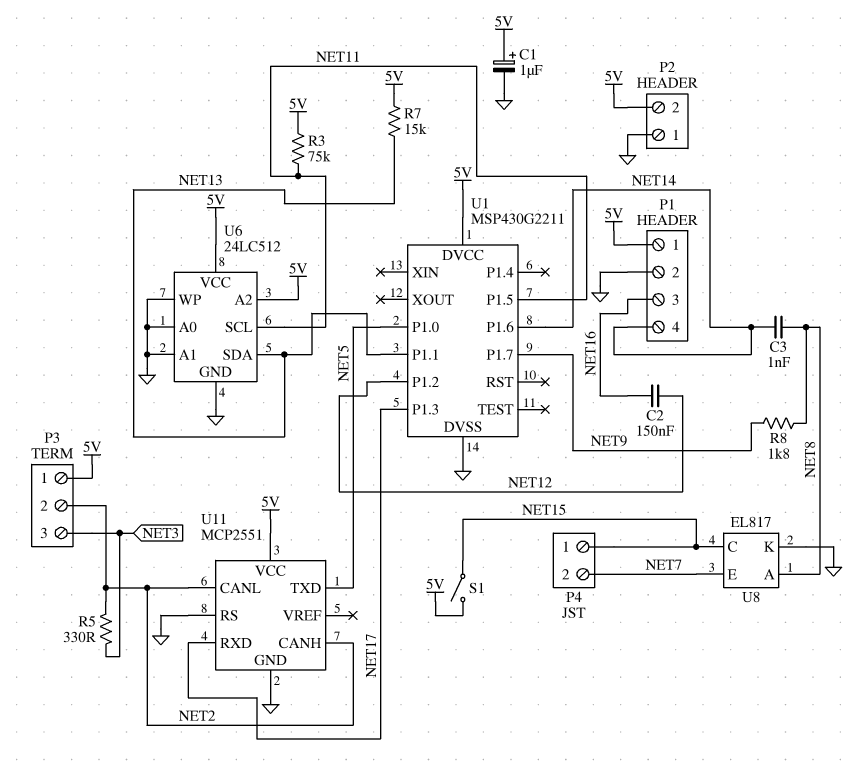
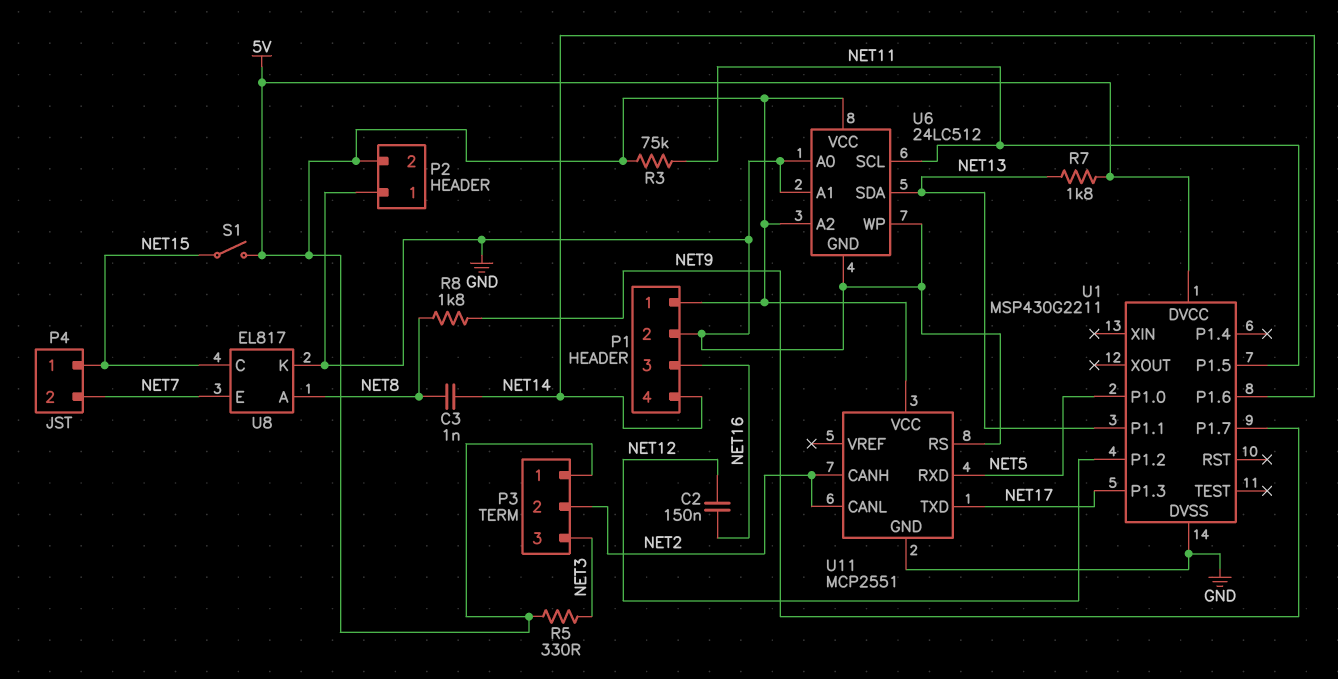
C1: 1uF (plus 5V, minus GND) -> none
R5: 330 (NET2, NET3) -> 330 (5V, NET3)
R7: 15k (5V, NET13) -> 1.8k (5V, NET13)
U11 pin RXD: NET17 -> NET5
U11 pin TXD: NET5 -> NET17

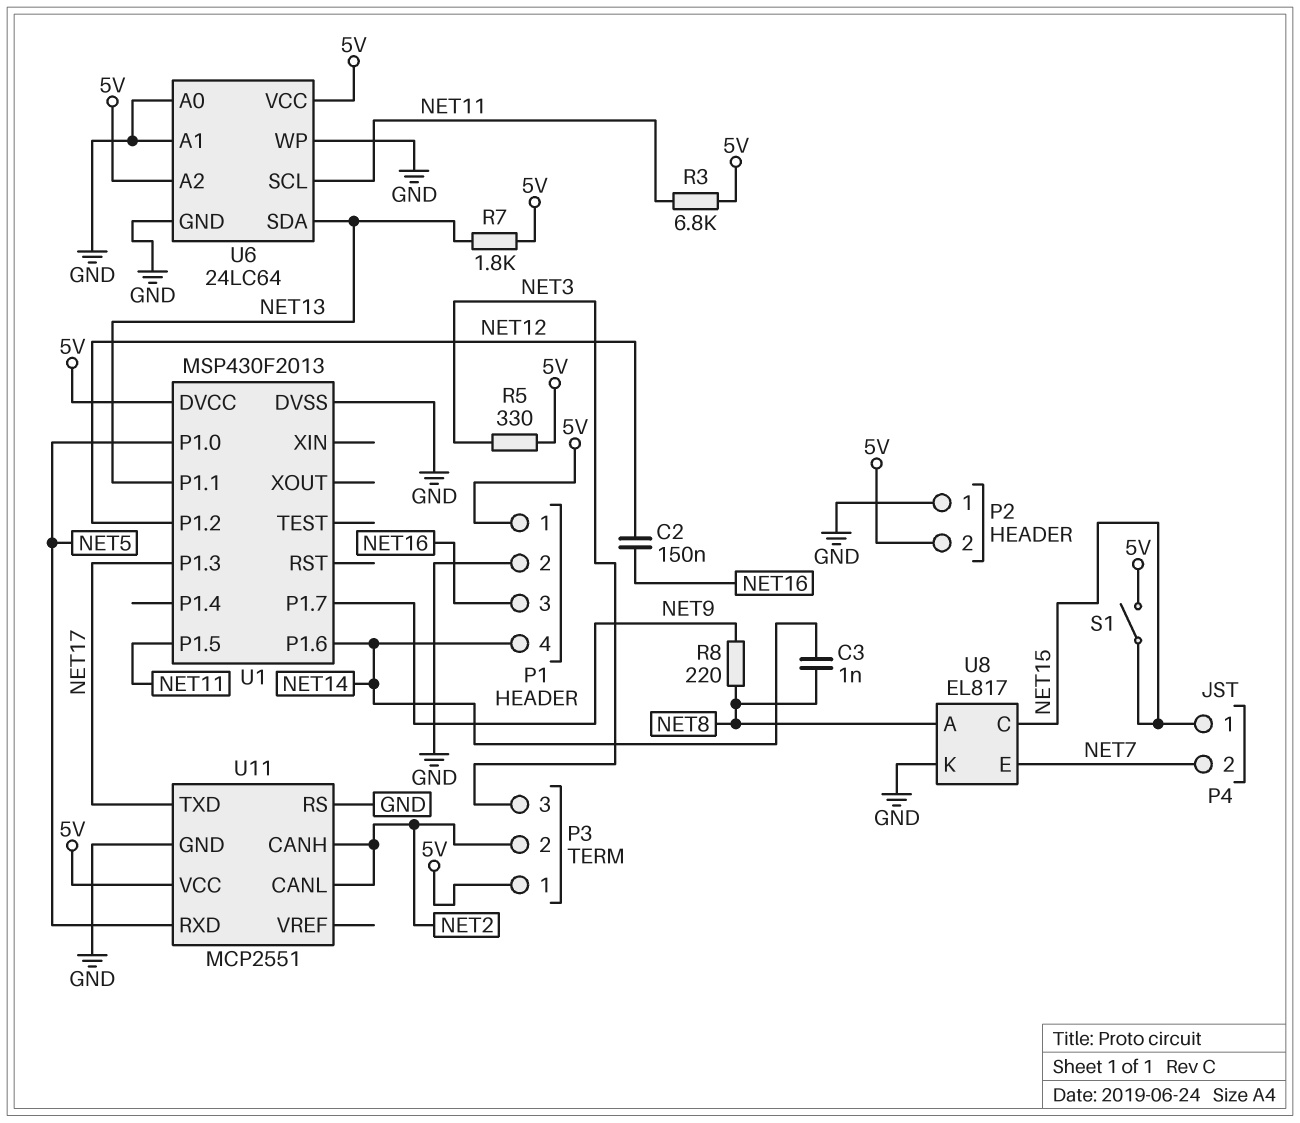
R3: 75k (5V, NET11) -> 6.8k (5V, NET11)
R8: 1.8k (NET8, NET9) -> 220 (NET8, NET9)
U1: MSP430G2211 -> MSP430F2013
U6: 24LC512 -> 24LC64

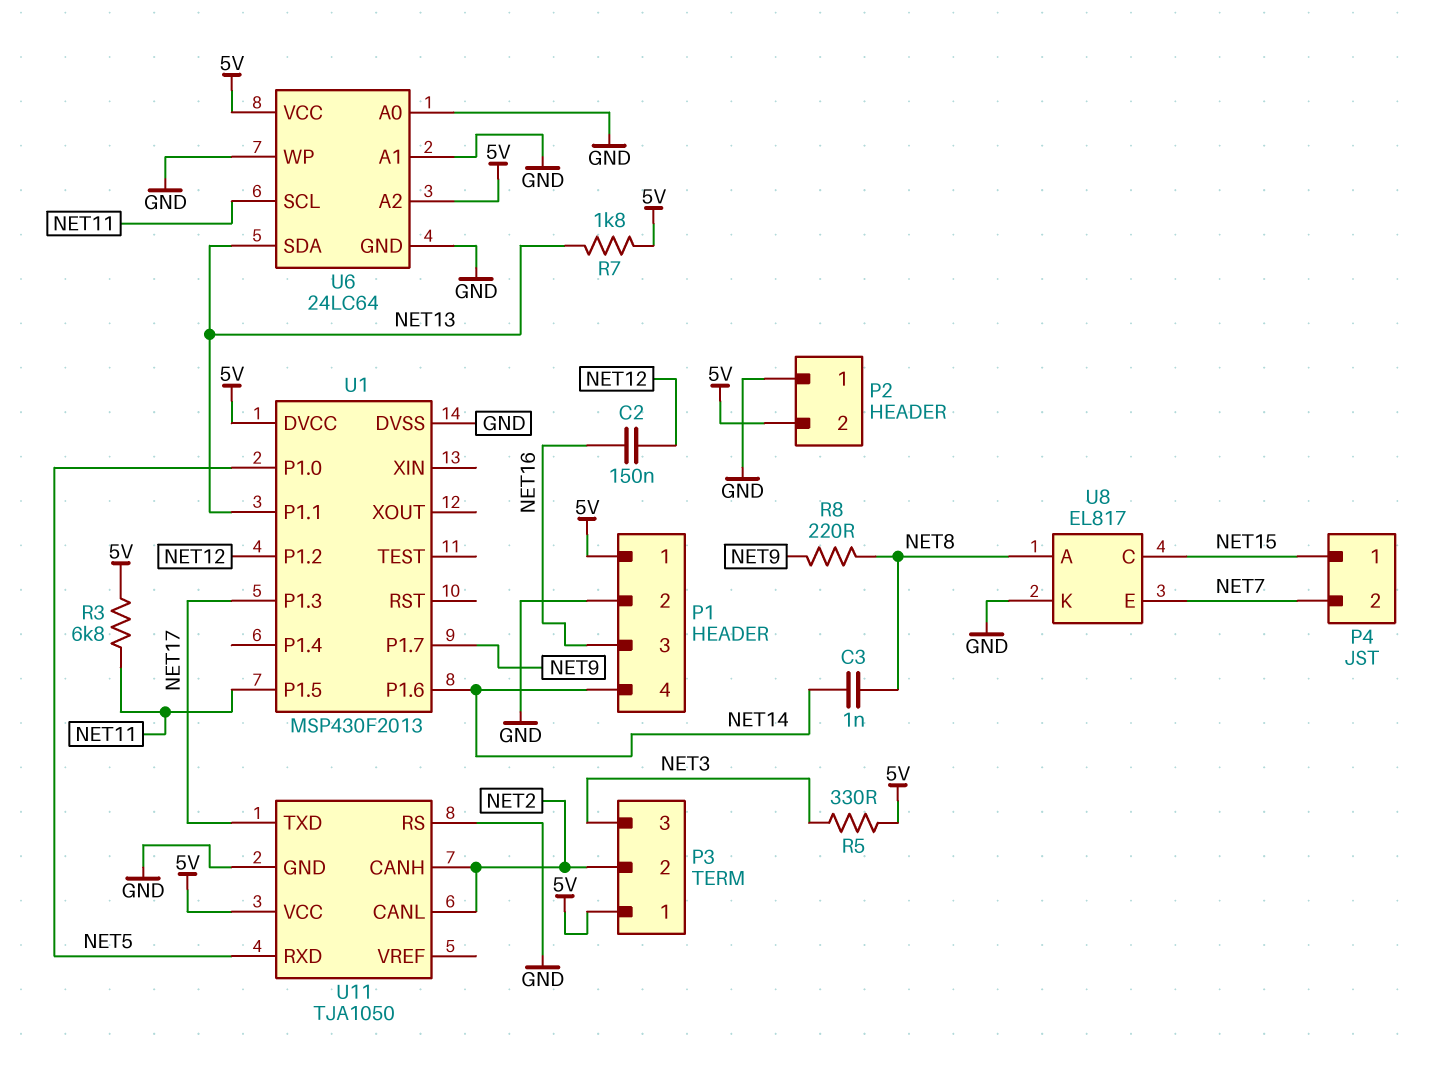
S1: switch (5V, NET15) -> none
U11: MCP2551 -> TJA1050

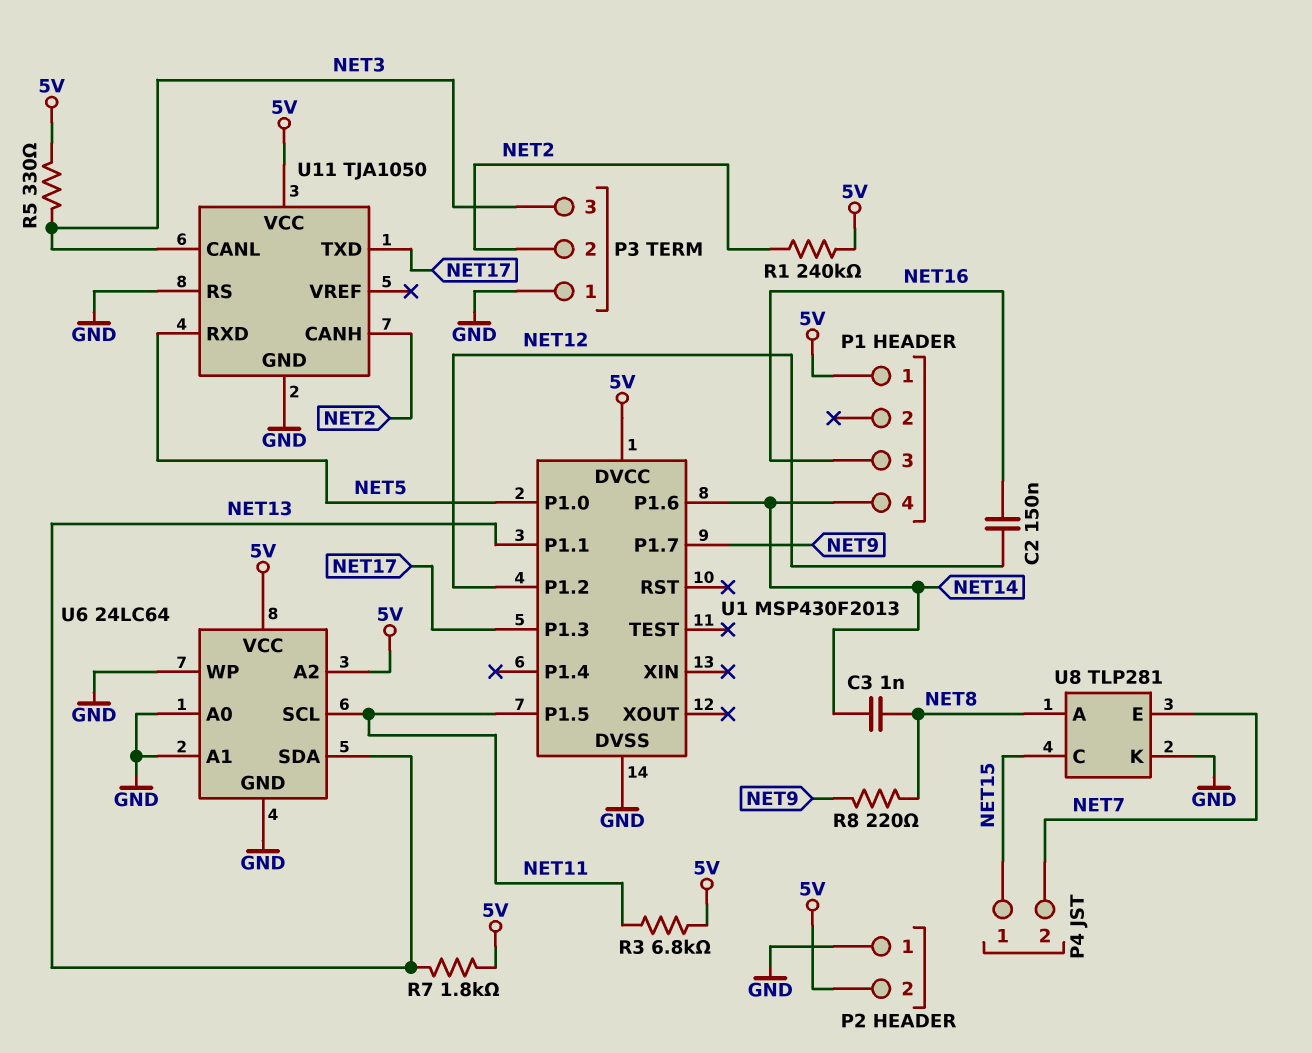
P1 pin 2: GND -> none
P3 pin 1: 5V -> GND
R1: none -> 240k (5V, NET2)
U8: EL817 -> TLP281
U11 pin CANL: NET2 -> NET3

